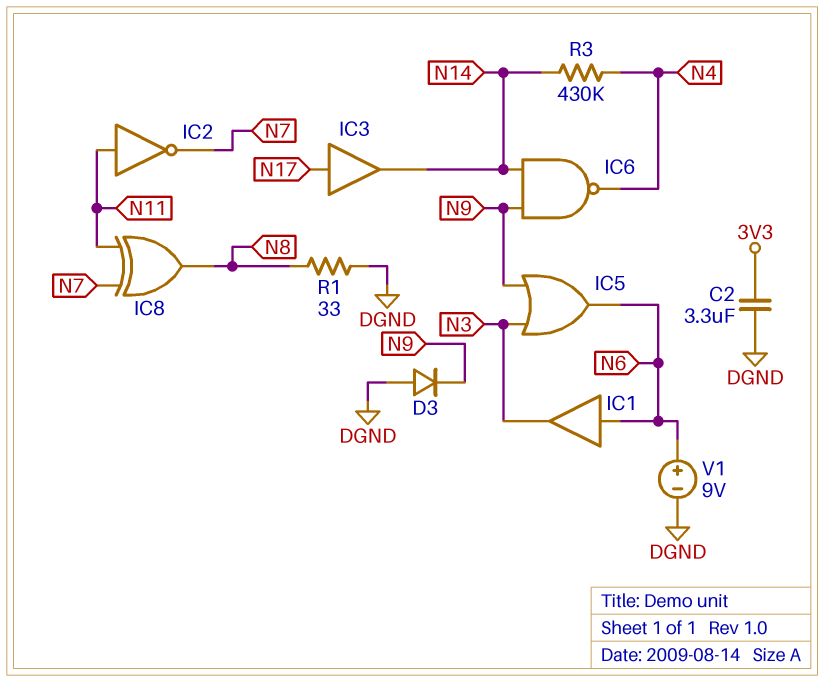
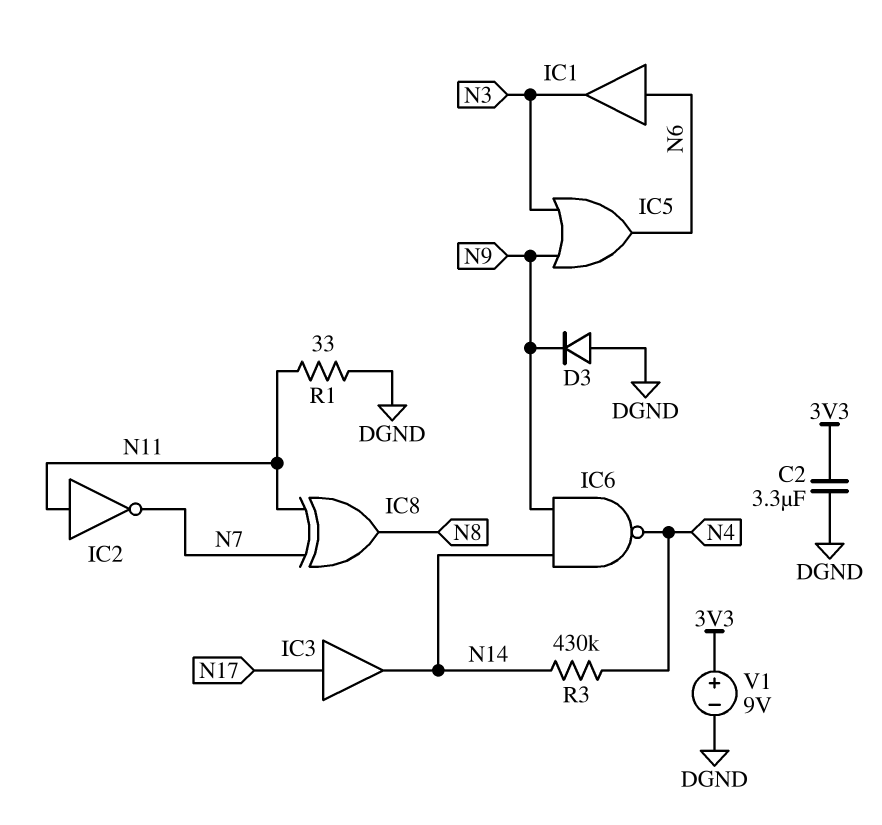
R1: 33 (DGND, N8) -> 33 (DGND, N11)
V1: 9V (plus N6, minus DGND) -> 9V (plus 3V3, minus DGND)

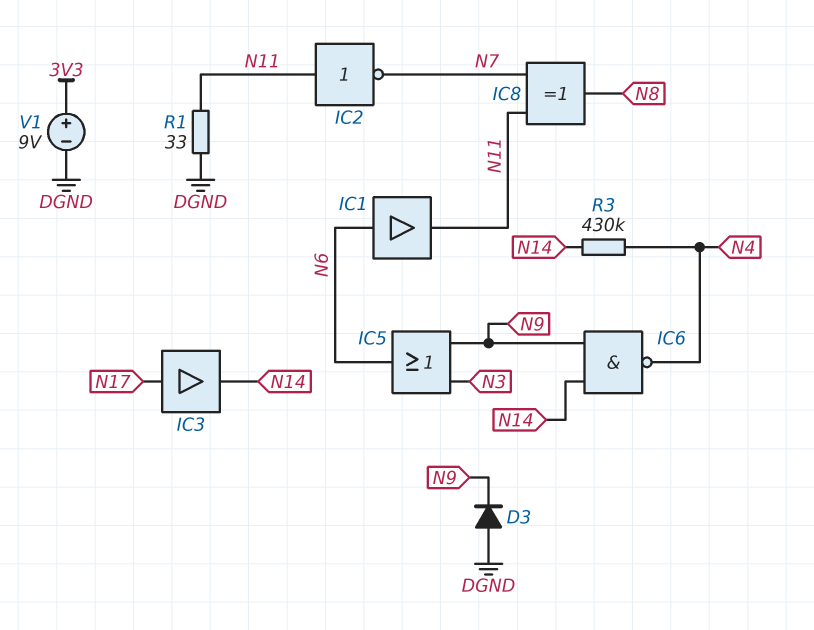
C2: 3.3uF (3V3, DGND) -> none
IC1: buffer (in N6, out N3) -> buffer (in N6, out N11)

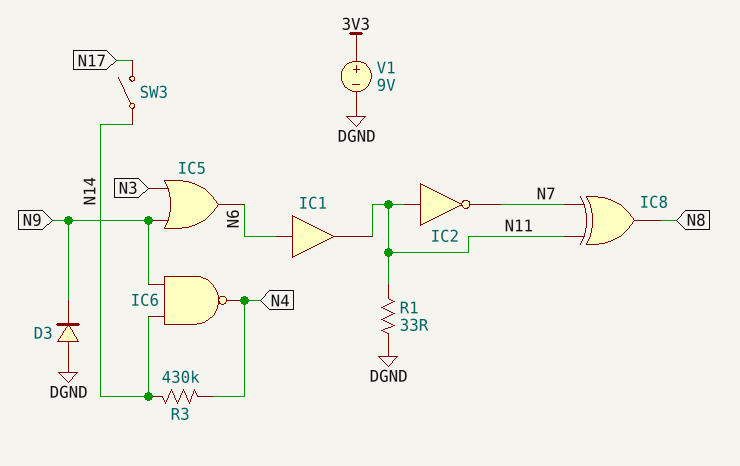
IC3: buffer (in N17, out N14) -> none
SW3: none -> switch (N14, N17)

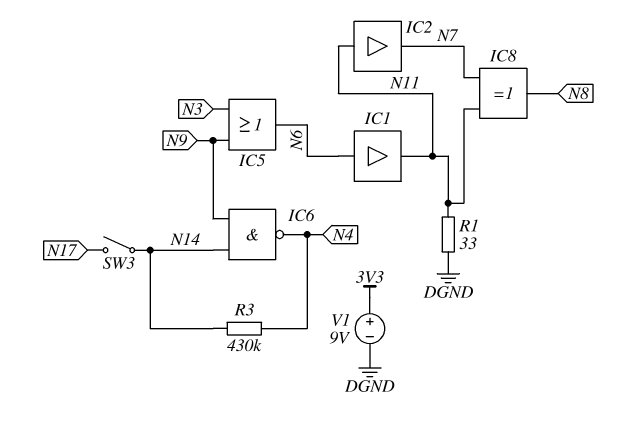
D3: diode (A DGND, K N9) -> none
IC2: NOT (in N11, out N7) -> buffer (in N11, out N7)

